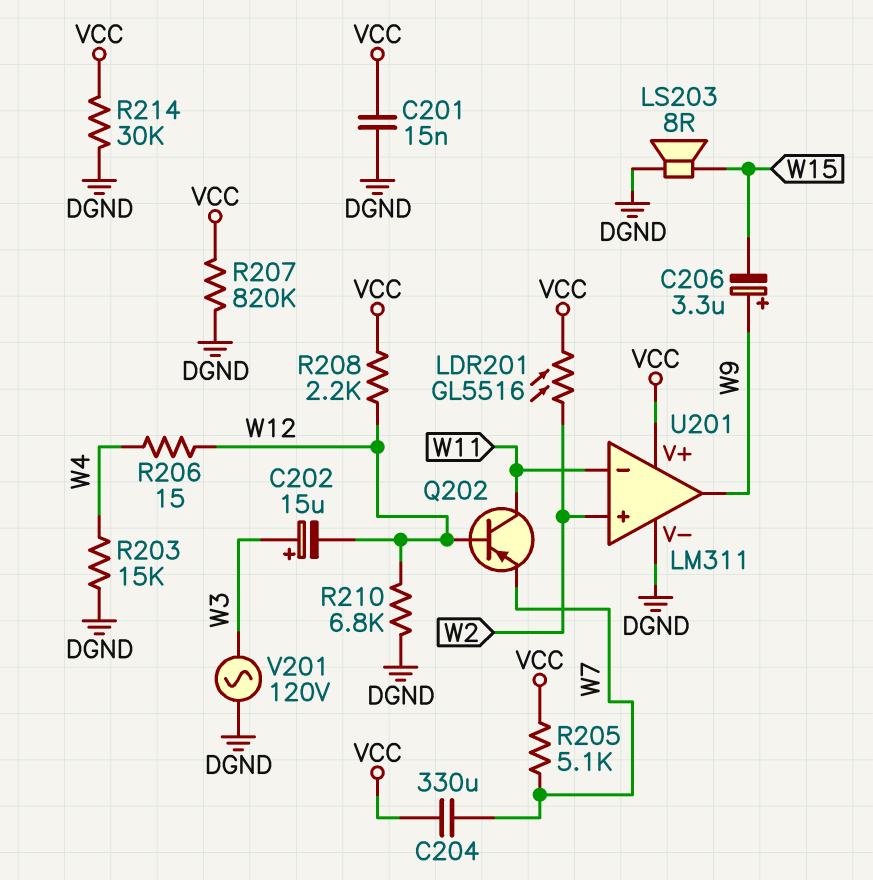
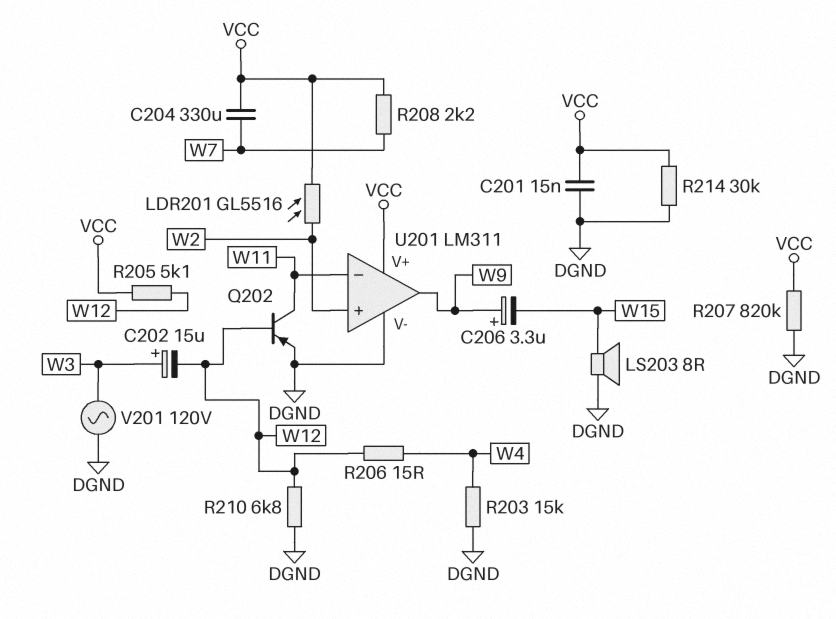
Q202: PNP (B W12, C W11, E W7) -> PNP (B W12, C W11, E DGND)
R205: 5.1k (VCC, W7) -> 5.1k (VCC, W12)
R208: 2.2k (VCC, W12) -> 2.2k (VCC, W7)

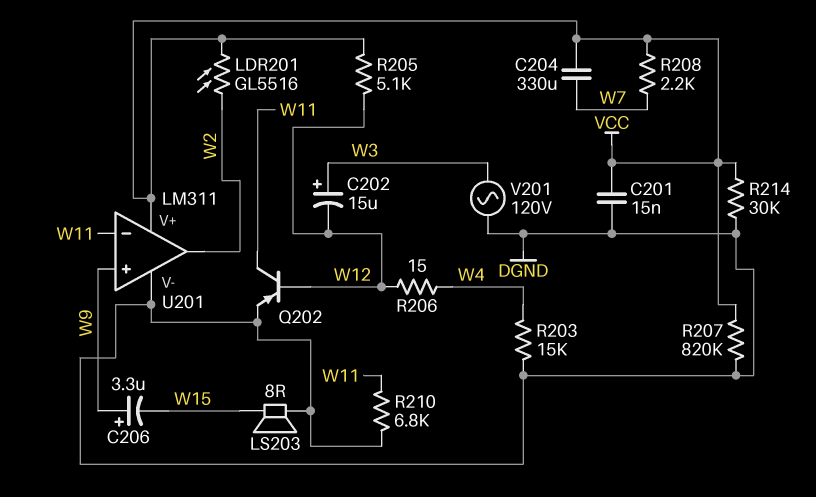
R210: 6.8k (DGND, W12) -> 6.8k (DGND, W11)
U201 pin in+: W2 -> W9
U201 pin out: W9 -> W2

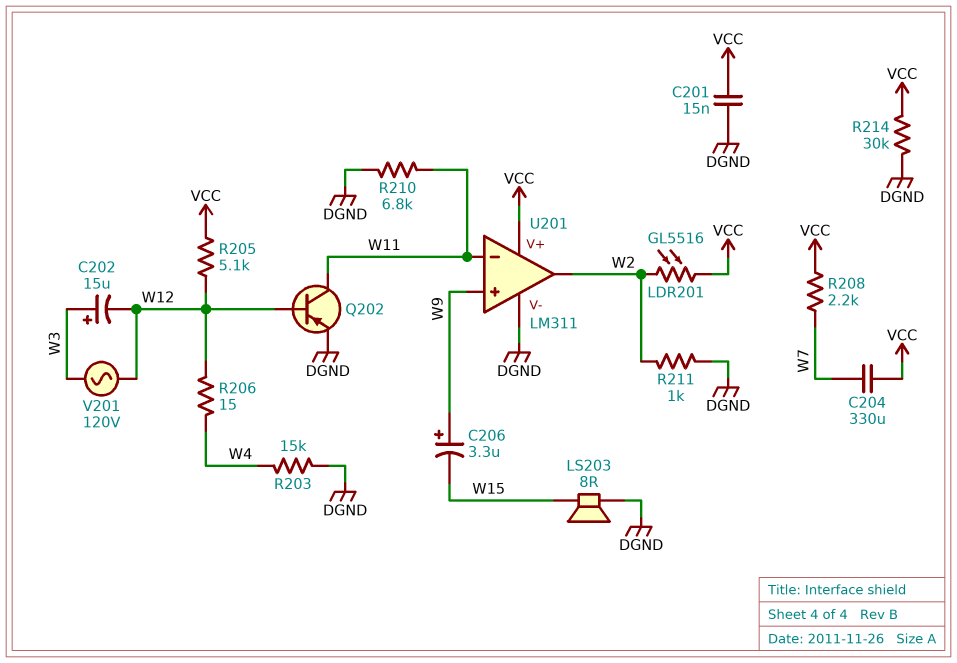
R207: 820k (DGND, VCC) -> none
R211: none -> 1k (DGND, W2)
V201: AC 120V (DGND, W3) -> AC 120V (W3, W12)

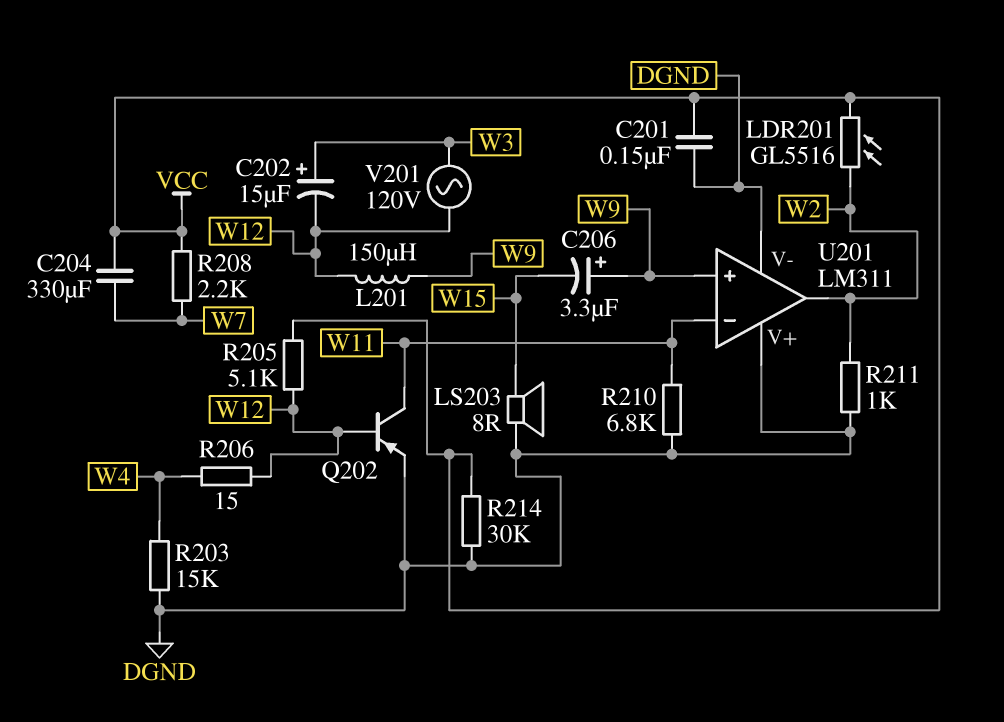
C201: 15nF (DGND, VCC) -> 150nF (DGND, VCC)
L201: none -> 150uH (W9, W12)
U201 pin V+: VCC -> DGND

